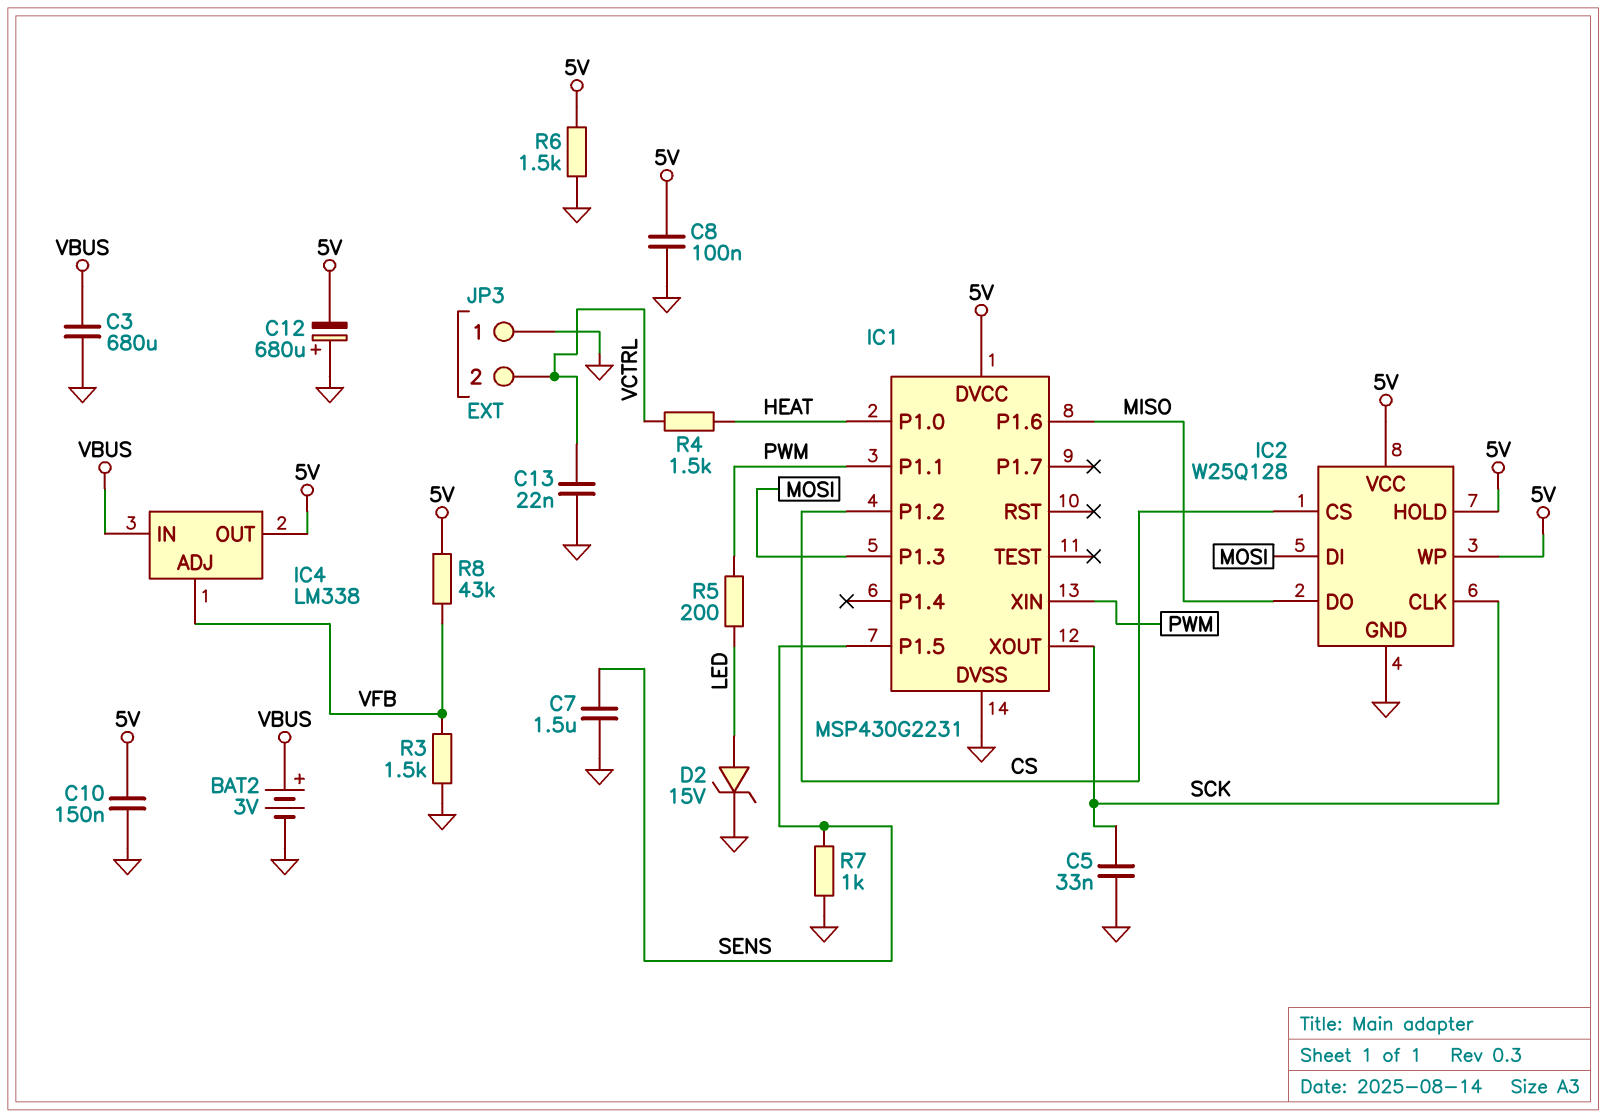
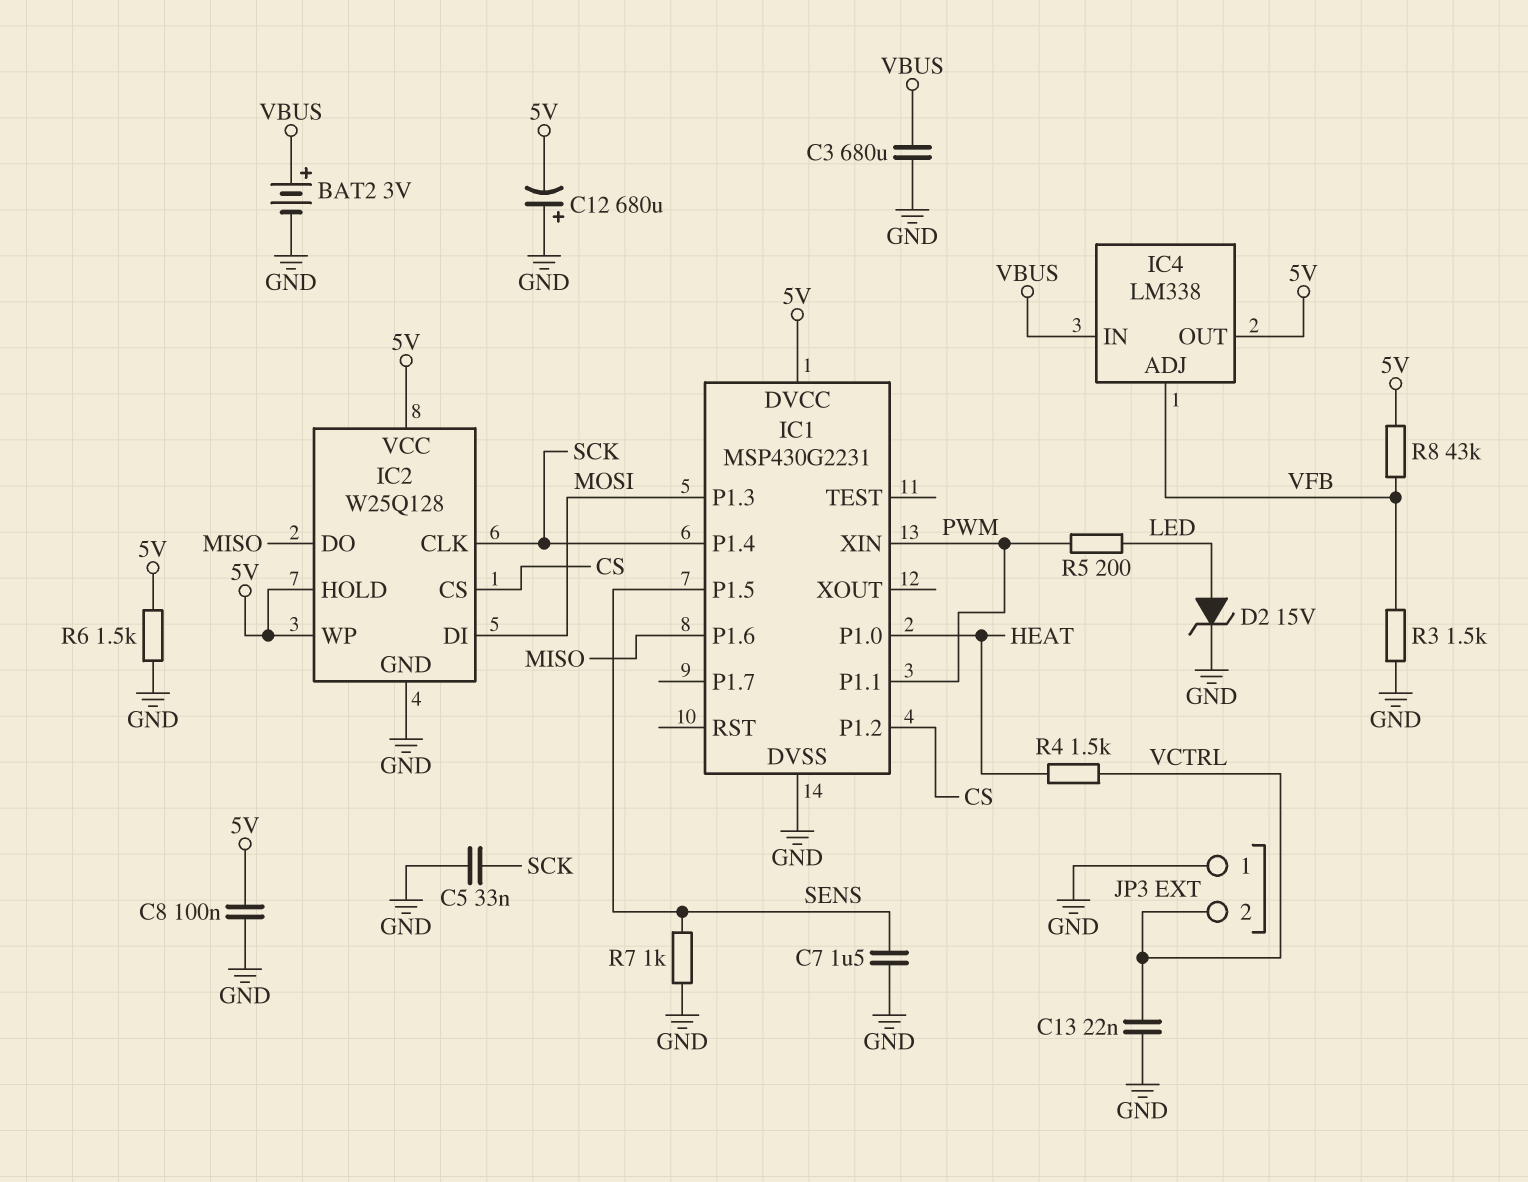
C10: 150nF (5V, GND) -> none
IC1 pin P1.4: none -> SCK
IC1 pin XOUT: SCK -> none

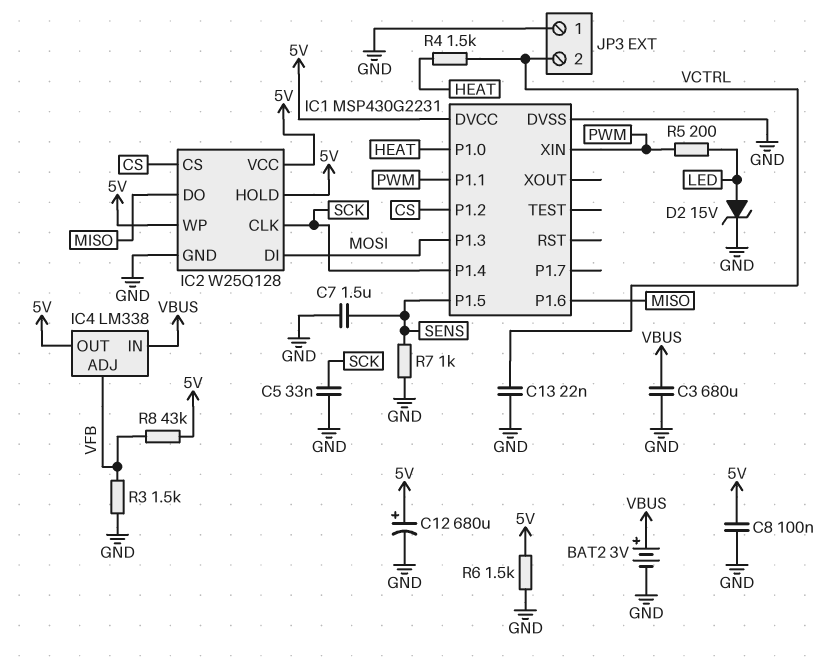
C12: 680uF (plus GND, minus 5V) -> 680uF (plus 5V, minus GND)

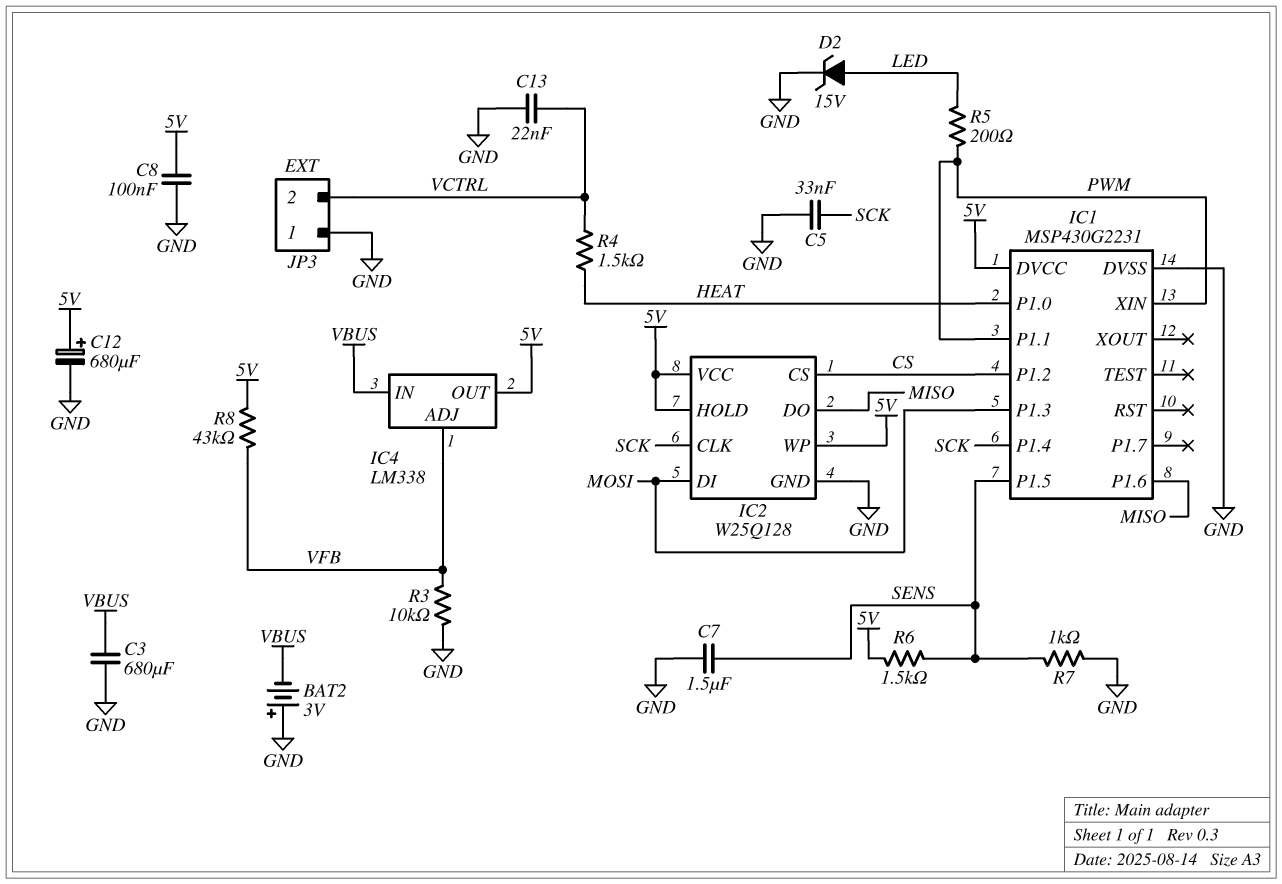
BAT2: 3V (plus VBUS, minus GND) -> 3V (plus GND, minus VBUS)
R3: 1.5k (GND, VFB) -> 10k (GND, VFB)
R6: 1.5k (5V, GND) -> 1.5k (5V, SENS)

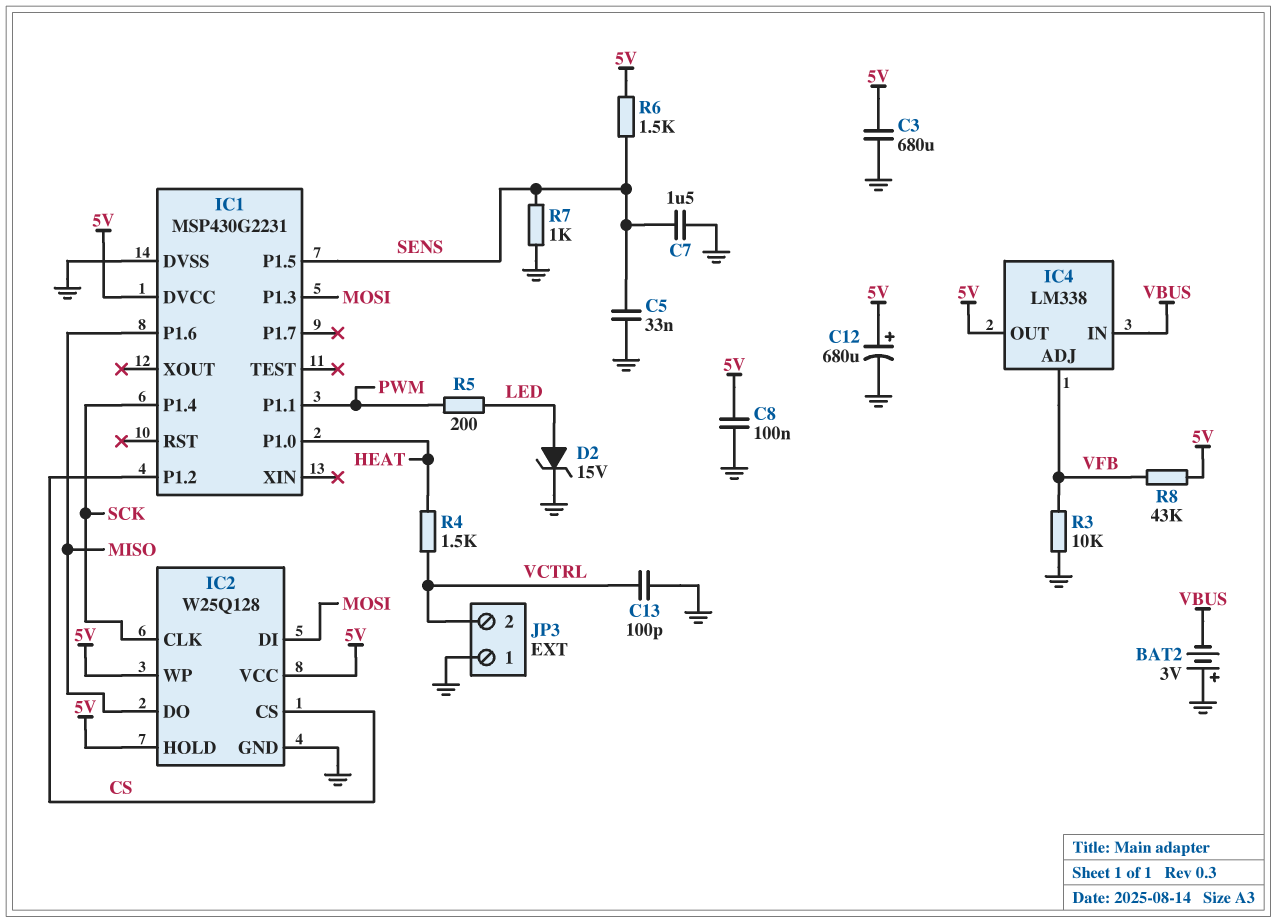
C3: 680uF (GND, VBUS) -> 680uF (5V, GND)
C5: 33nF (GND, SCK) -> 33nF (GND, SENS)
C13: 22nF (GND, VCTRL) -> 100pF (GND, VCTRL)
IC1 pin XIN: PWM -> none

